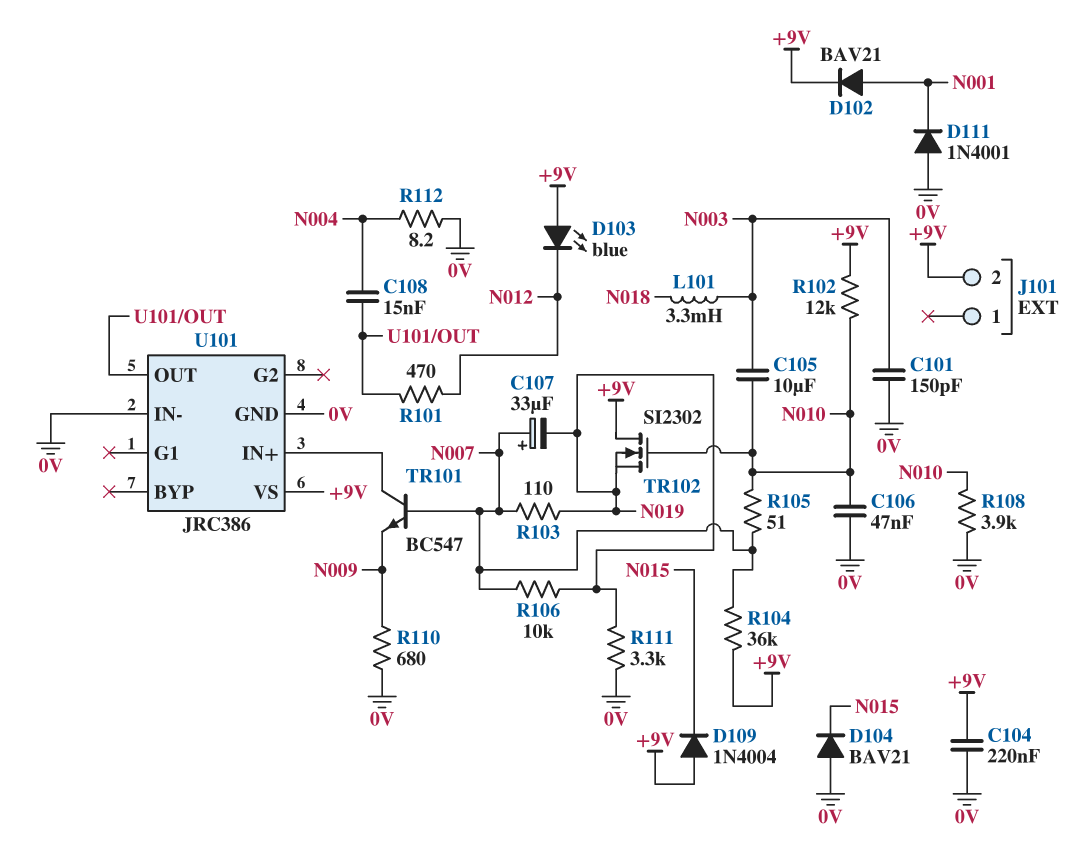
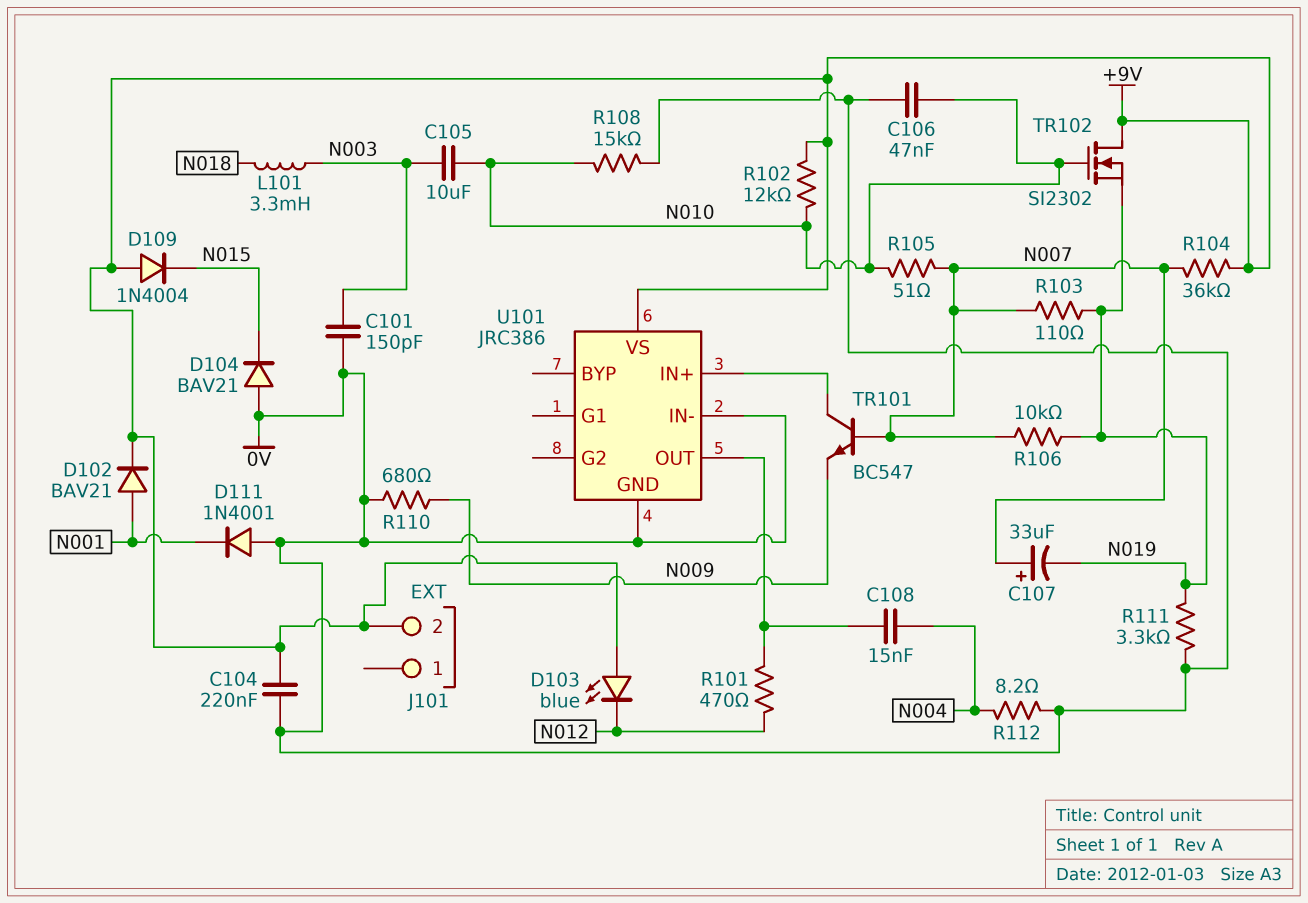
R108: 3.9k (0V, N010) -> 15k (0V, N010)

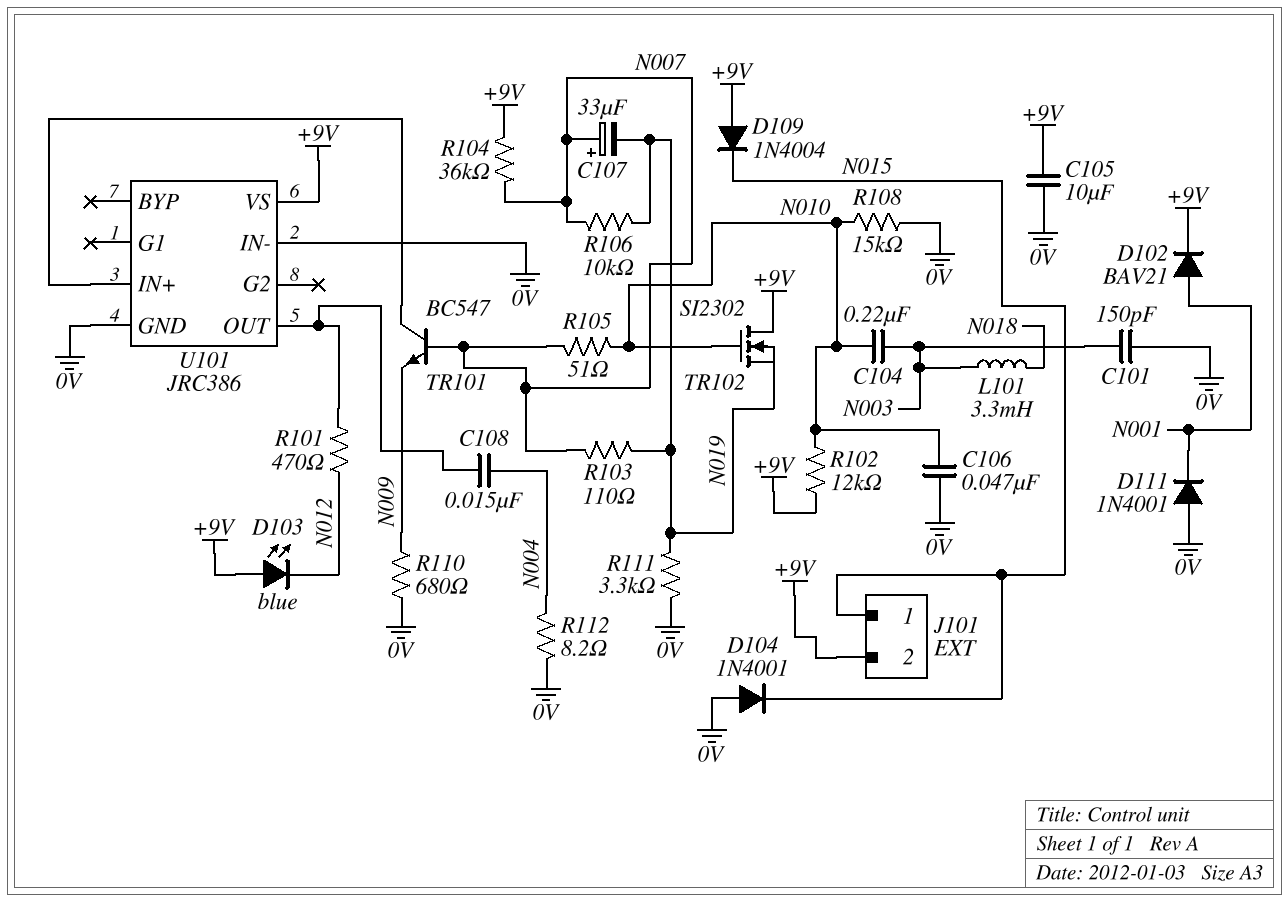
C104: 220nF (+9V, 0V) -> 220nF (N003, N010)
C105: 10uF (N003, N010) -> 10uF (+9V, 0V)
D104: diode BAV21 (A 0V, K N015) -> diode 1N4001 (A 0V, K N015)
J101 pin 1: none -> N015

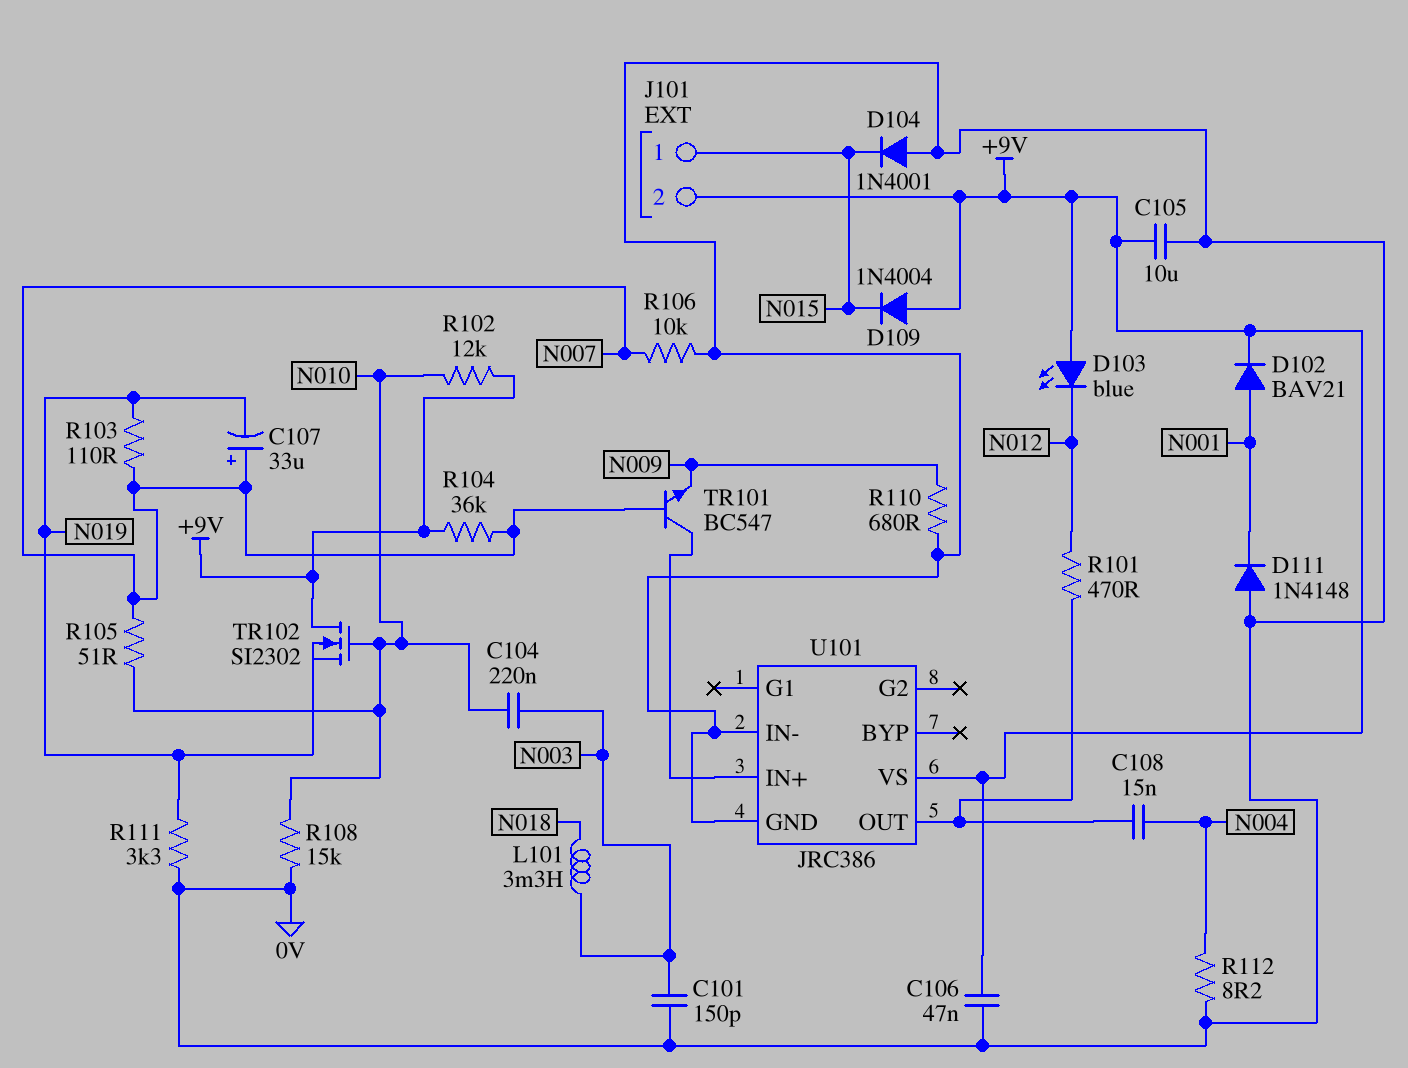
C106: 47nF (0V, N010) -> 47nF (+9V, 0V)
D111: diode 1N4001 (A 0V, K N001) -> diode 1N4148 (A 0V, K N001)
R106: 10k (N007, N019) -> 10k (0V, N007)

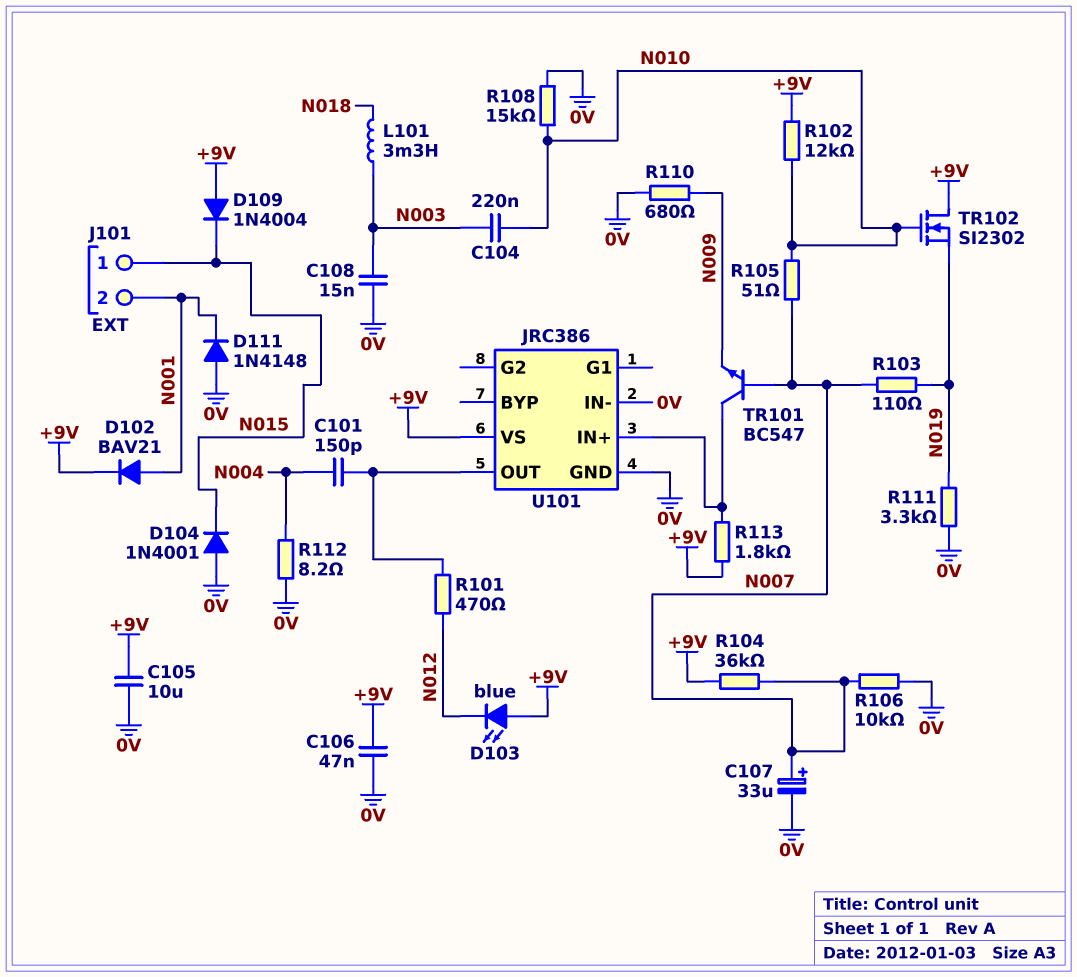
C101: 150pF (0V, N003) -> 150pF (N004, U101/OUT)
C107: 33uF (plus N007, minus N019) -> 33uF (plus N007, minus 0V)
C108: 15nF (N004, U101/OUT) -> 15nF (0V, N003)
J101 pin 2: +9V -> N001
R113: none -> 1.8k (+9V, U101/IN+)

